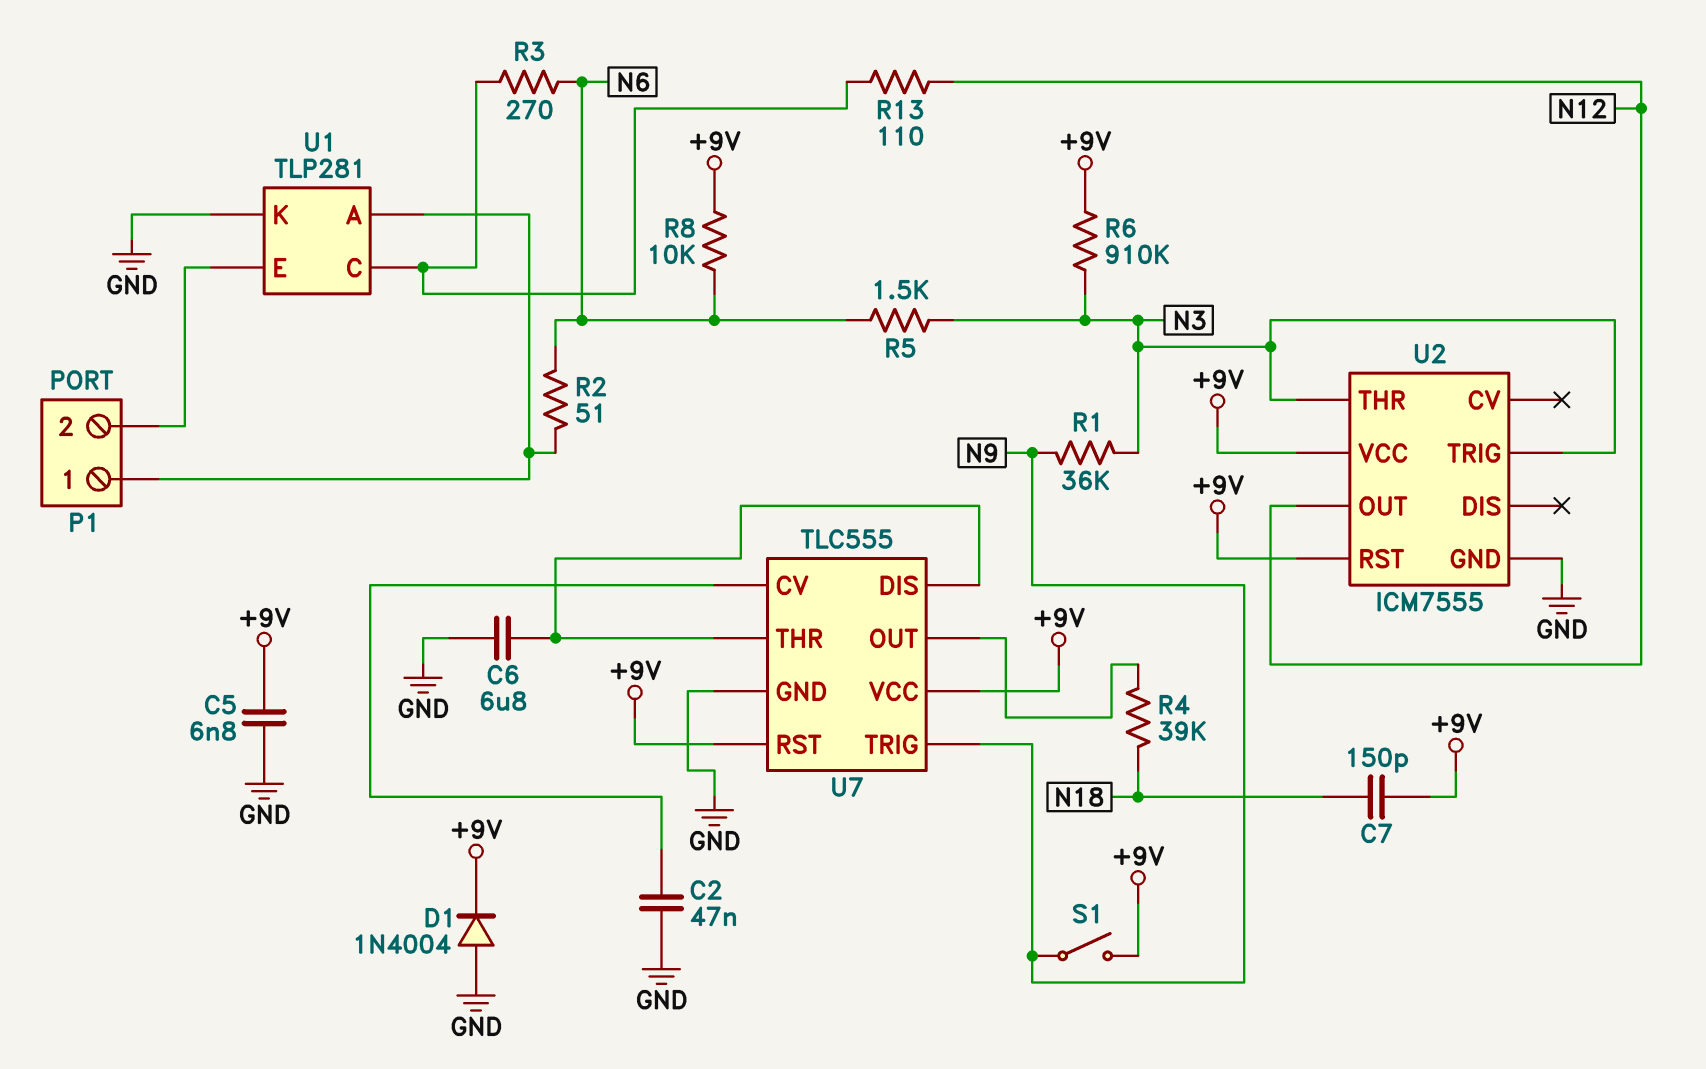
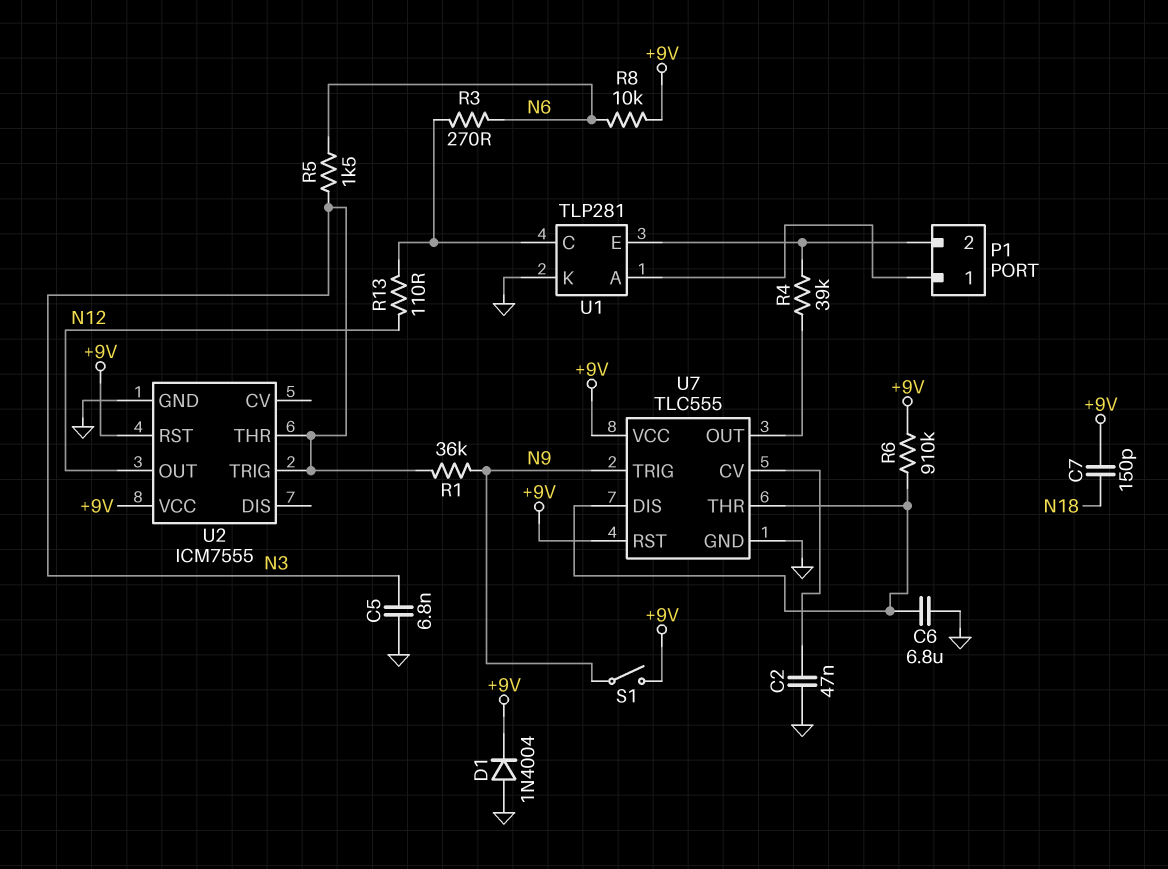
C5: 6.8nF (+9V, GND) -> 6.8nF (GND, N3)
R2: 51 (N6, P1/1) -> none
R4: 39k (N18, U7/OUT) -> 39k (P1/2, U7/OUT)
R6: 910k (+9V, N3) -> 910k (+9V, U7/DIS)

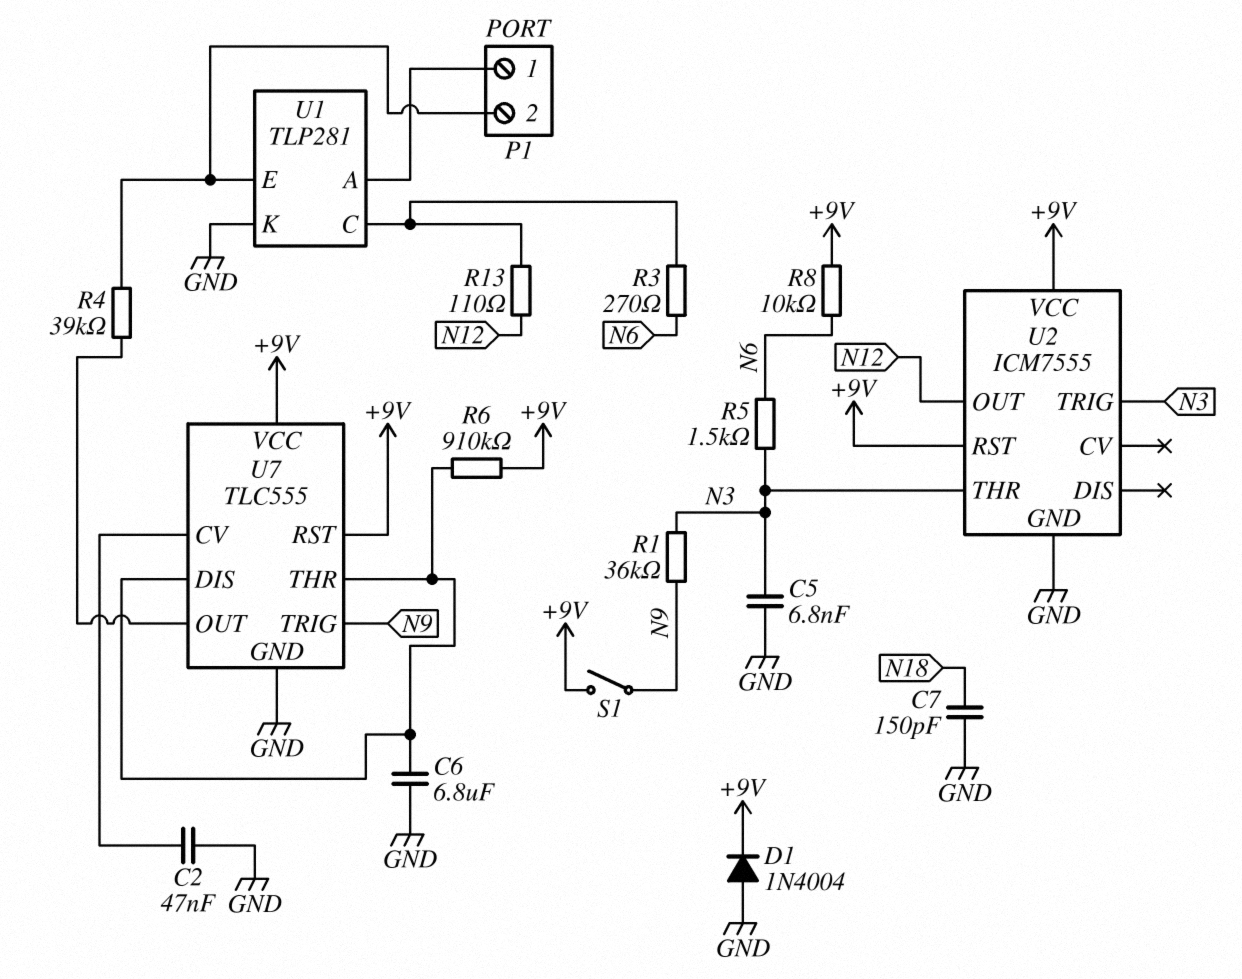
C7: 150pF (+9V, N18) -> 150pF (GND, N18)

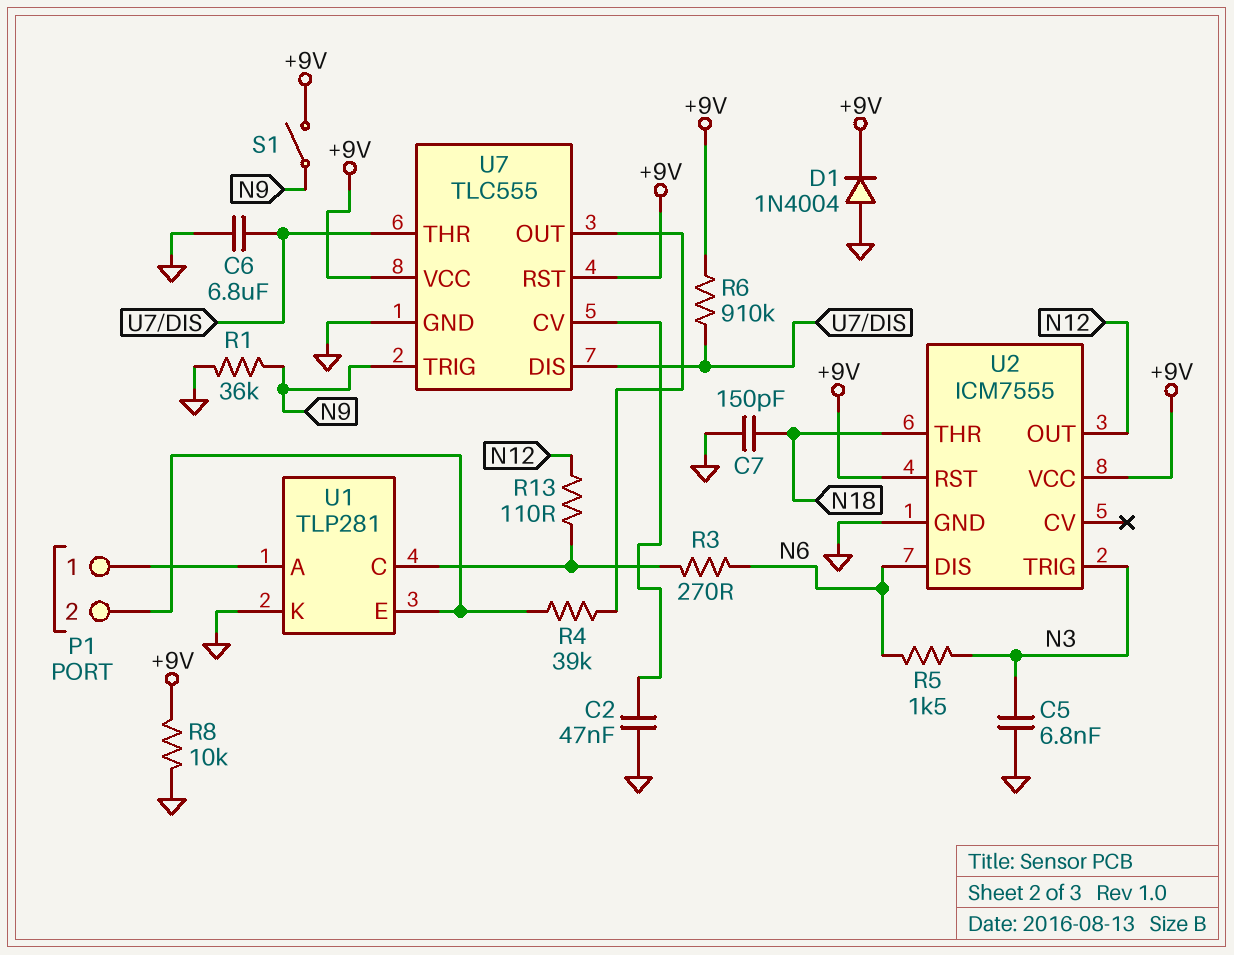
R1: 36k (N3, N9) -> 36k (GND, N9)
R8: 10k (+9V, N6) -> 10k (+9V, GND)
U2 pin DIS: none -> N6
U2 pin THR: N3 -> N18

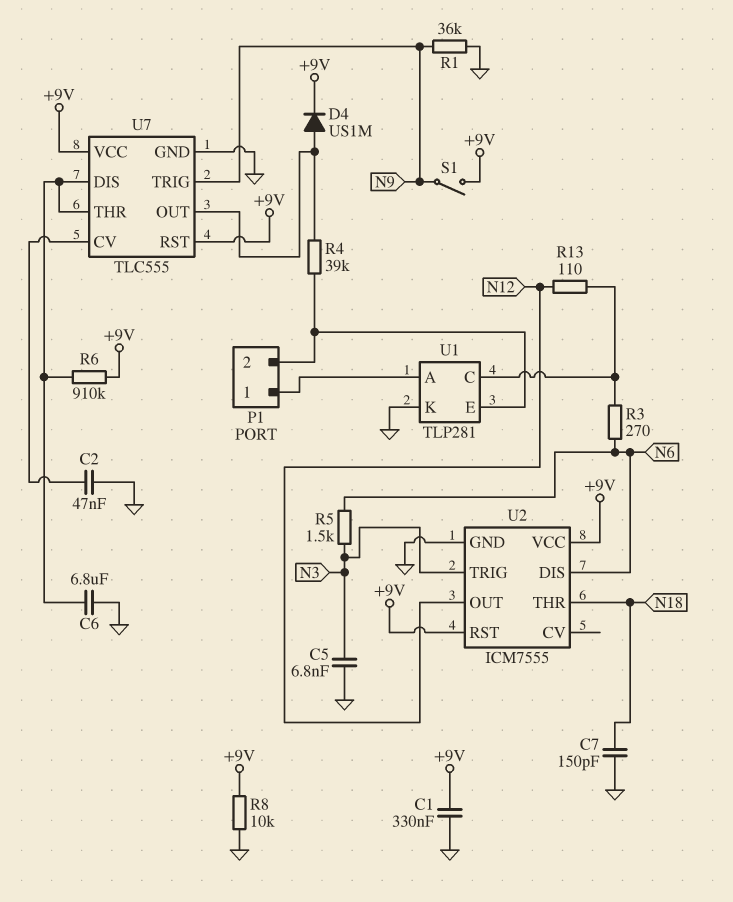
C1: none -> 330nF (+9V, GND)
D1: diode 1N4004 (A GND, K +9V) -> none
D4: none -> diode US1M (A U7/OUT, K +9V)

